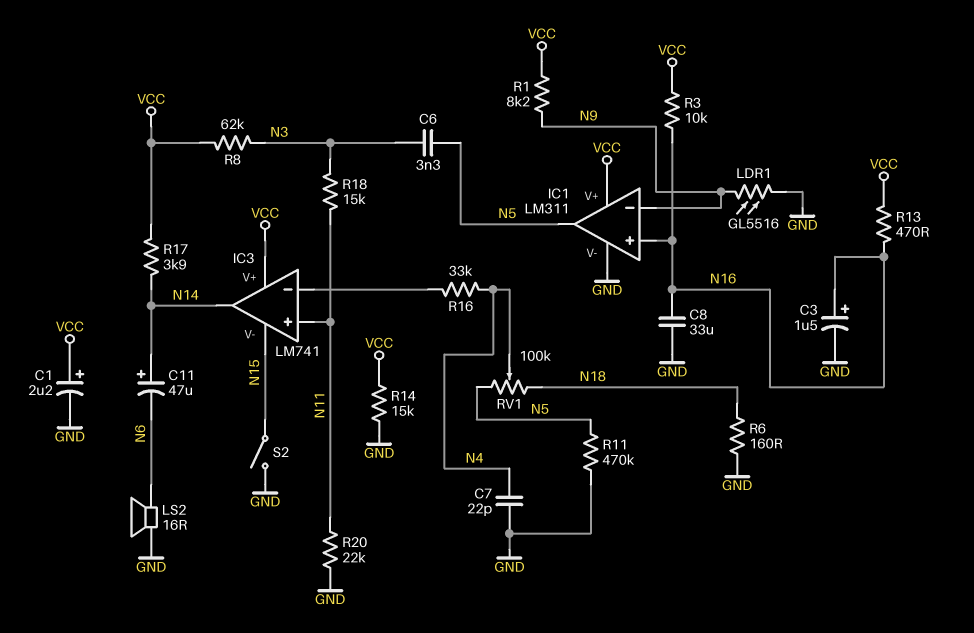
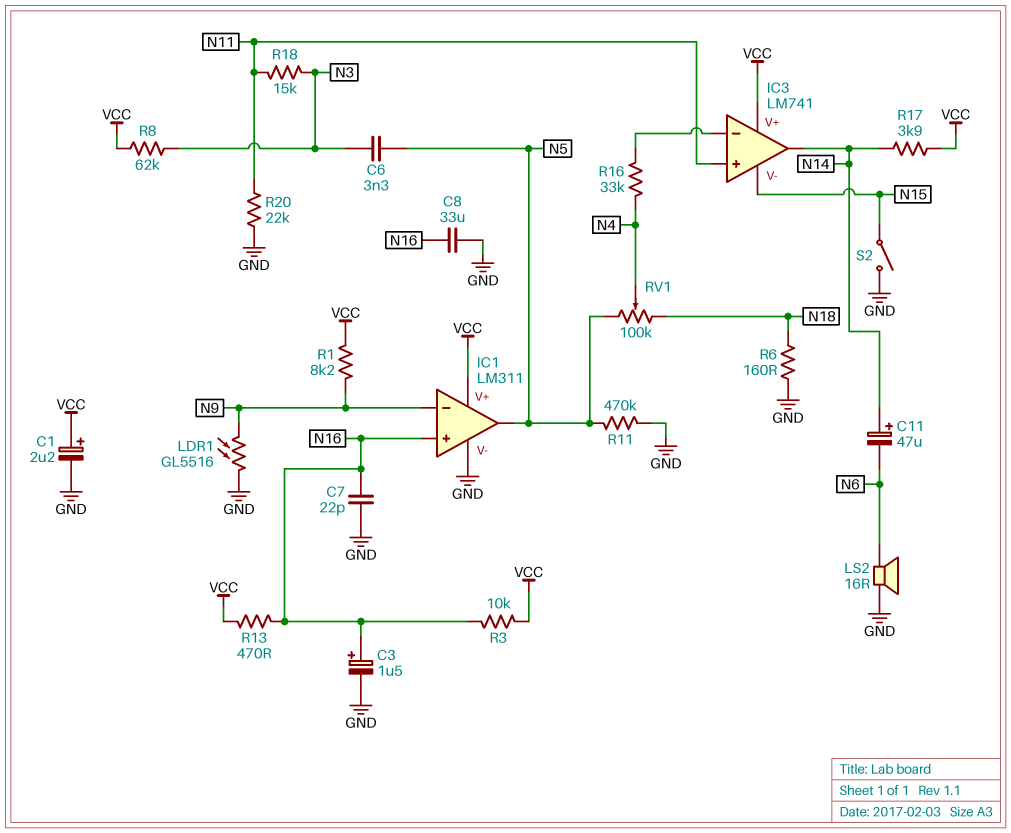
C7: 22pF (GND, N4) -> 22pF (GND, N16)
R14: 15k (GND, VCC) -> none

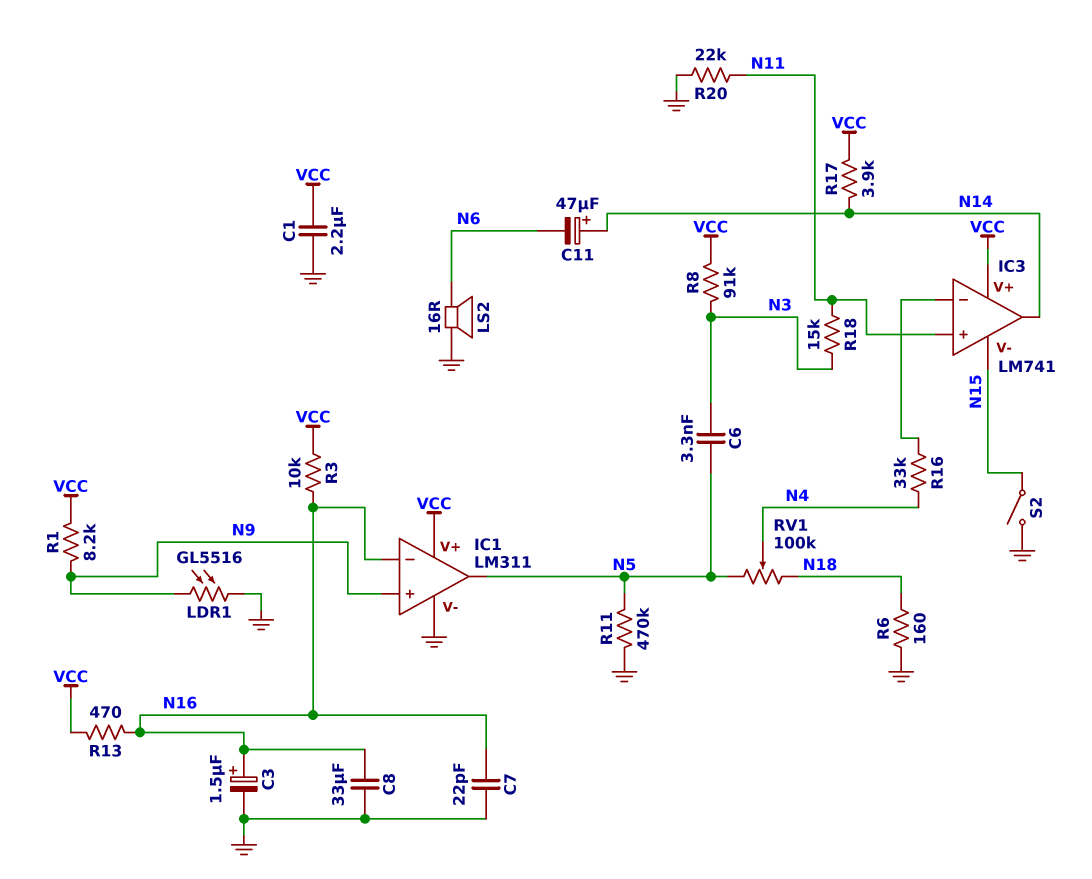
C1: 2.2uF (plus VCC, minus GND) -> 2.2uF (GND, VCC)
IC1 pin in+: N16 -> N9
IC1 pin in-: N9 -> N16
R8: 62k (N3, VCC) -> 91k (N3, VCC)

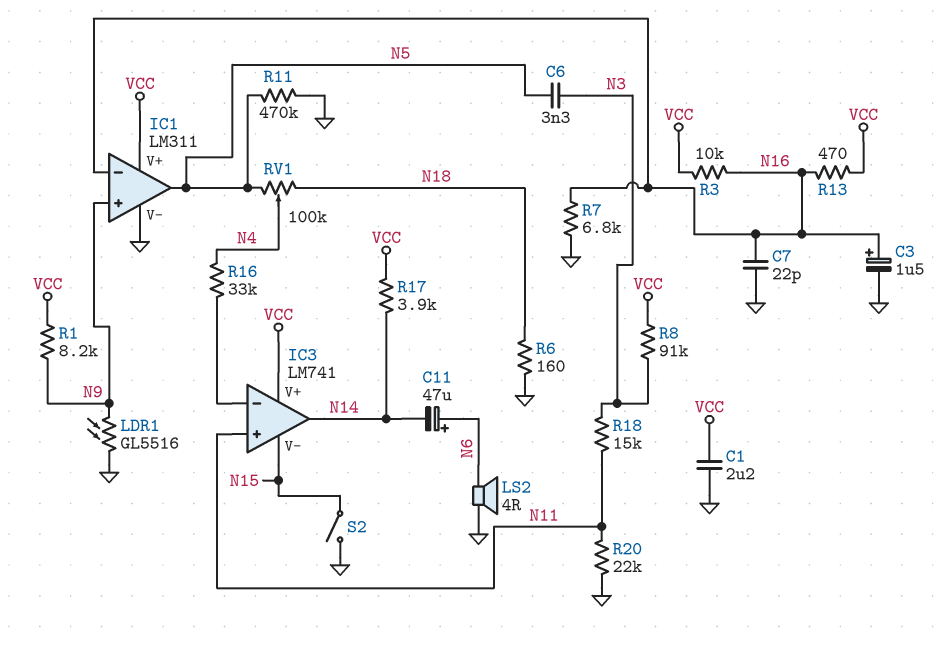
C8: 33uF (GND, N16) -> none
C11: 47uF (plus N14, minus N6) -> 47uF (plus N6, minus N14)
LS2: speaker 16R (GND, N6) -> speaker 4R (GND, N6)
R7: none -> 6.8k (GND, N16)

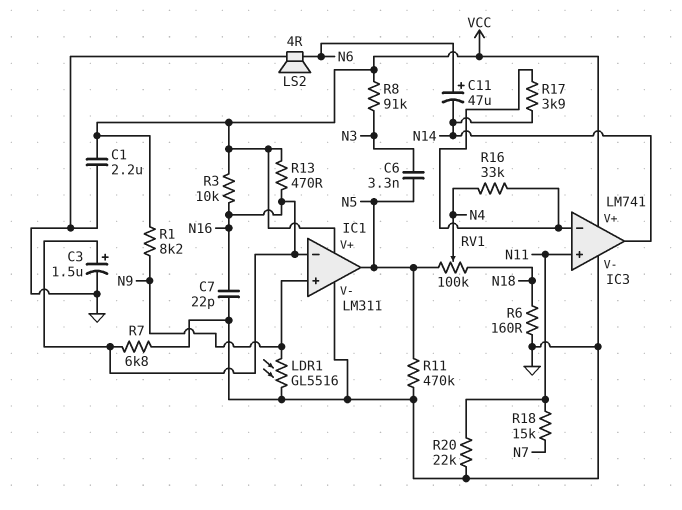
IC3 pin V-: N15 -> GND
R17: 3.9k (N14, VCC) -> 3.9k (IC3/in-, N14)
R18: 15k (N3, N11) -> 15k (N7, N11)
S2: switch (GND, N15) -> none

